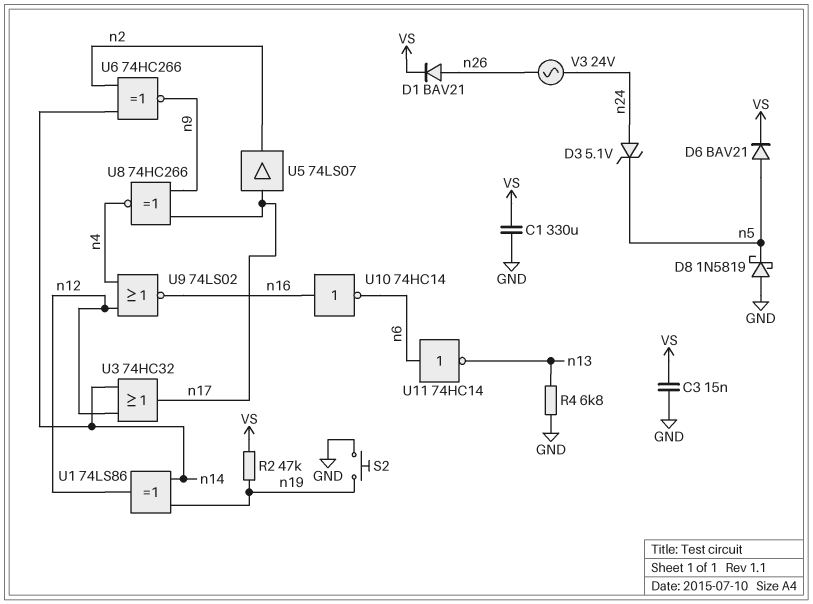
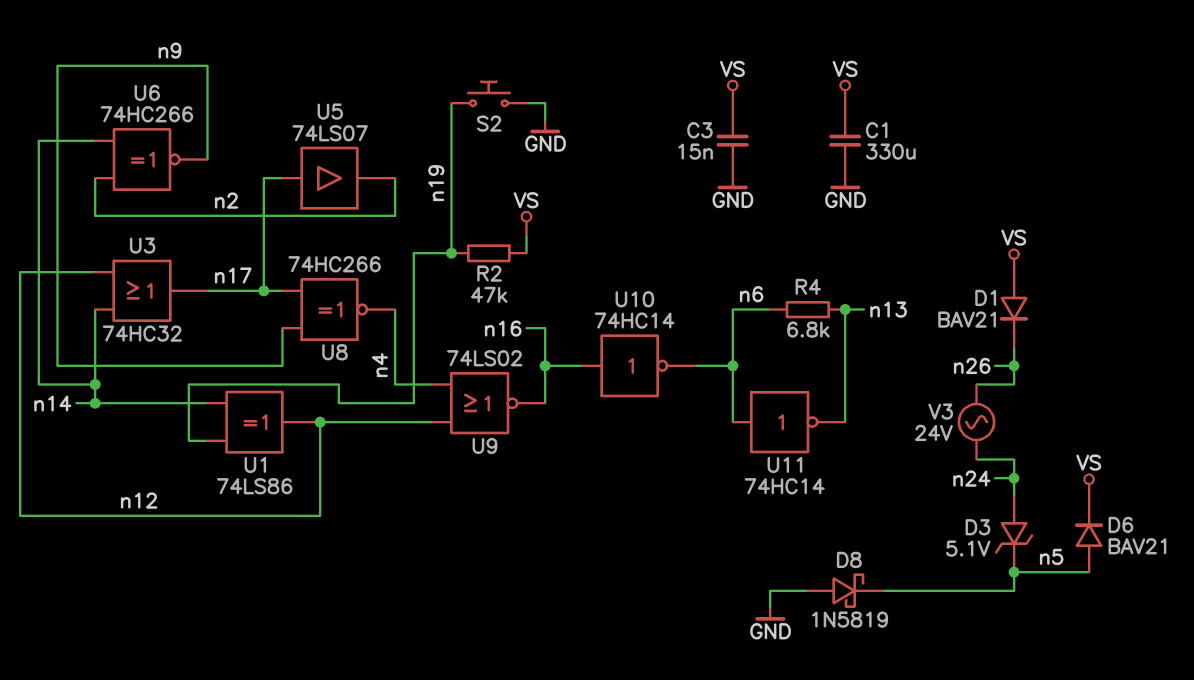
D1: diode BAV21 (A n26, K VS) -> diode BAV21 (A VS, K n26)
R4: 6.8k (GND, n13) -> 6.8k (n6, n13)

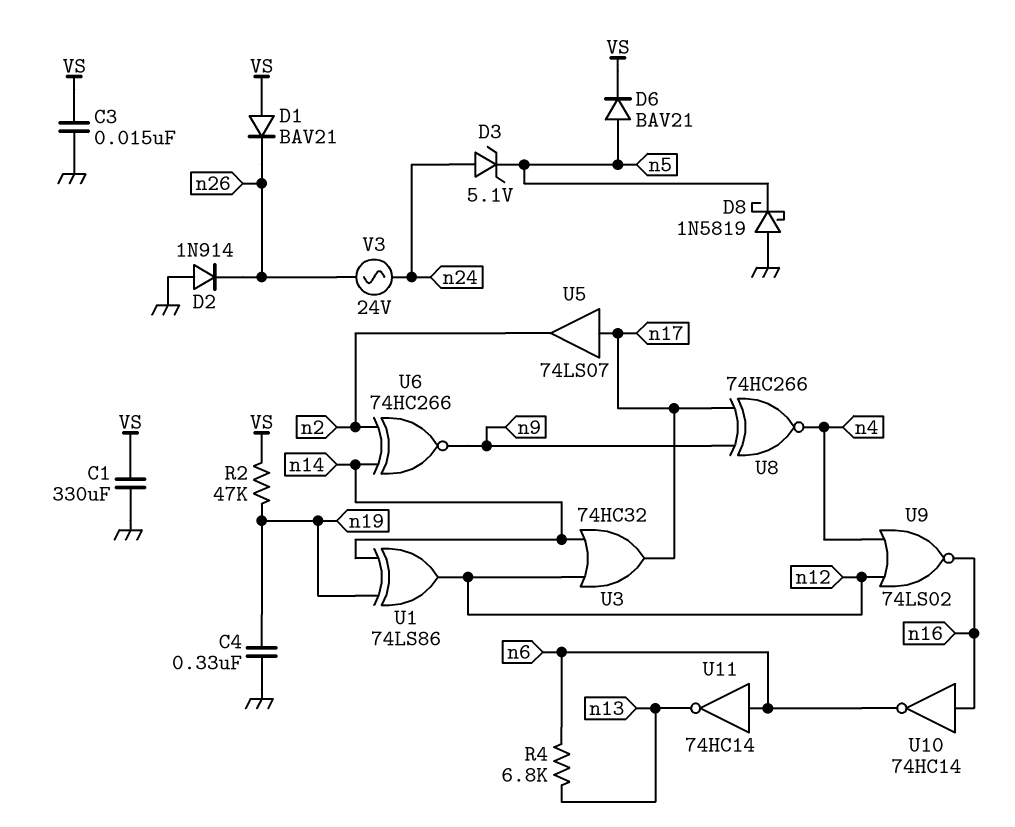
C4: none -> 330nF (GND, n19)
D2: none -> diode 1N914 (A GND, K n26)
S2: button (GND, n19) -> none

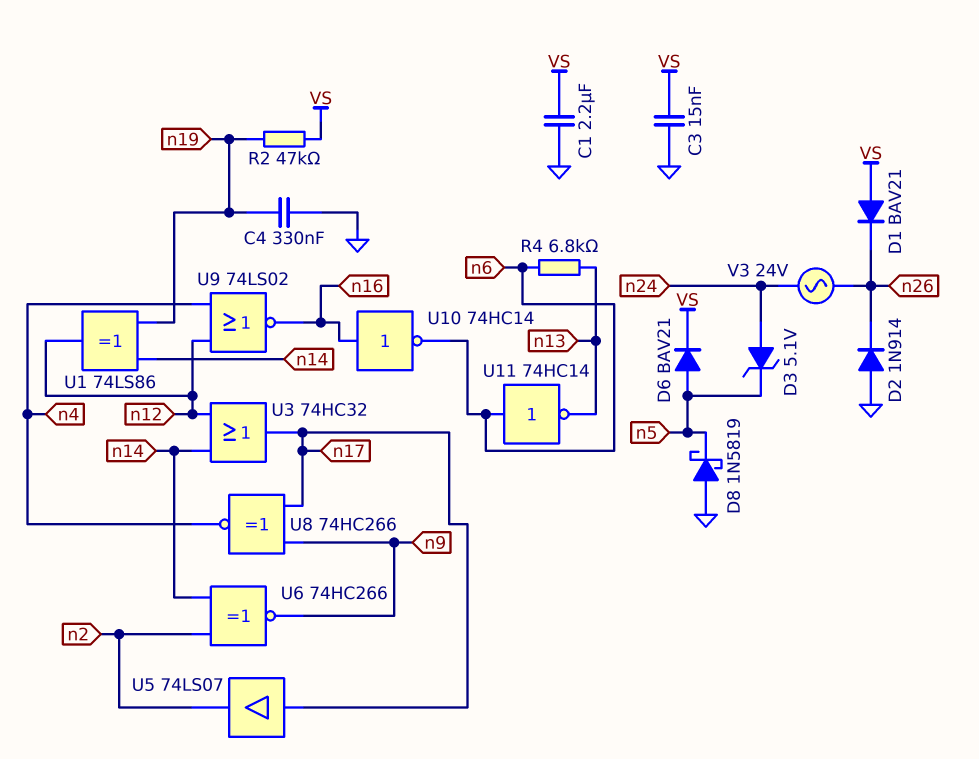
C1: 330uF (GND, VS) -> 2.2uF (GND, VS)

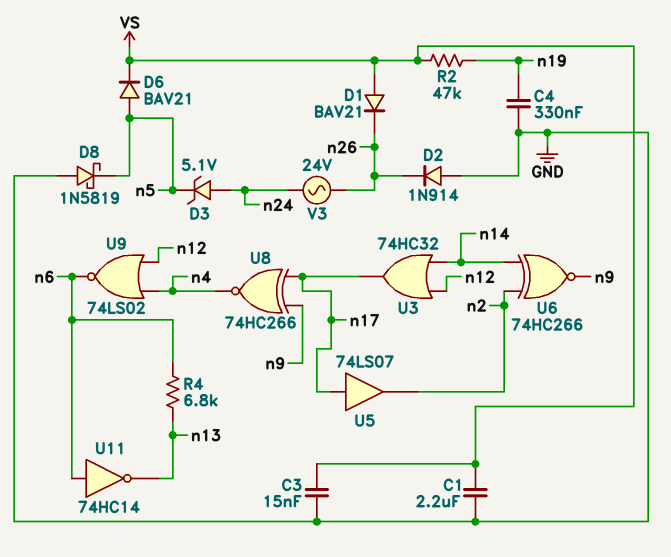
U1: XOR 74LS86 (in n14, in n19, out n12) -> none
U9: NOR 74LS02 (in n4, in n12, out n16) -> NOR 74LS02 (in n4, in n12, out n6)
U10: NOT 74HC14 (in n16, out n6) -> none

